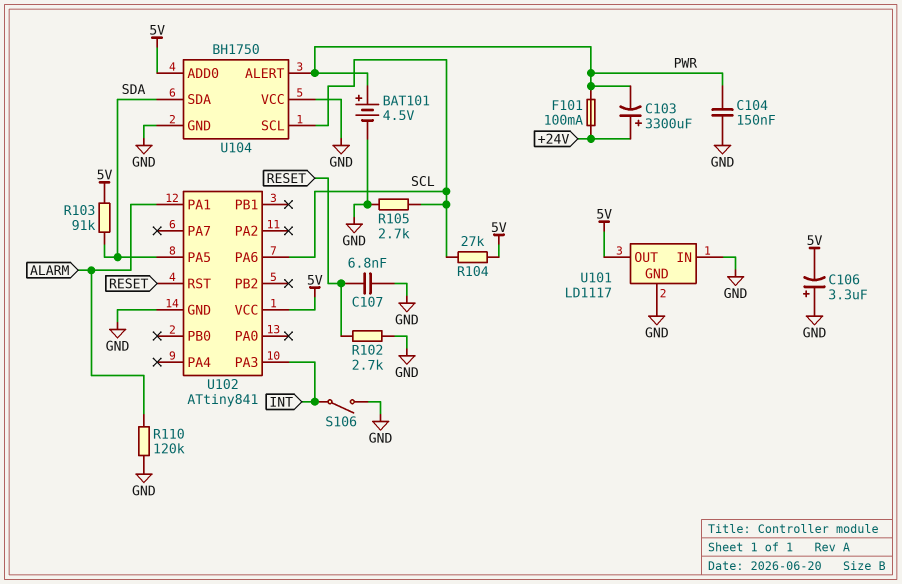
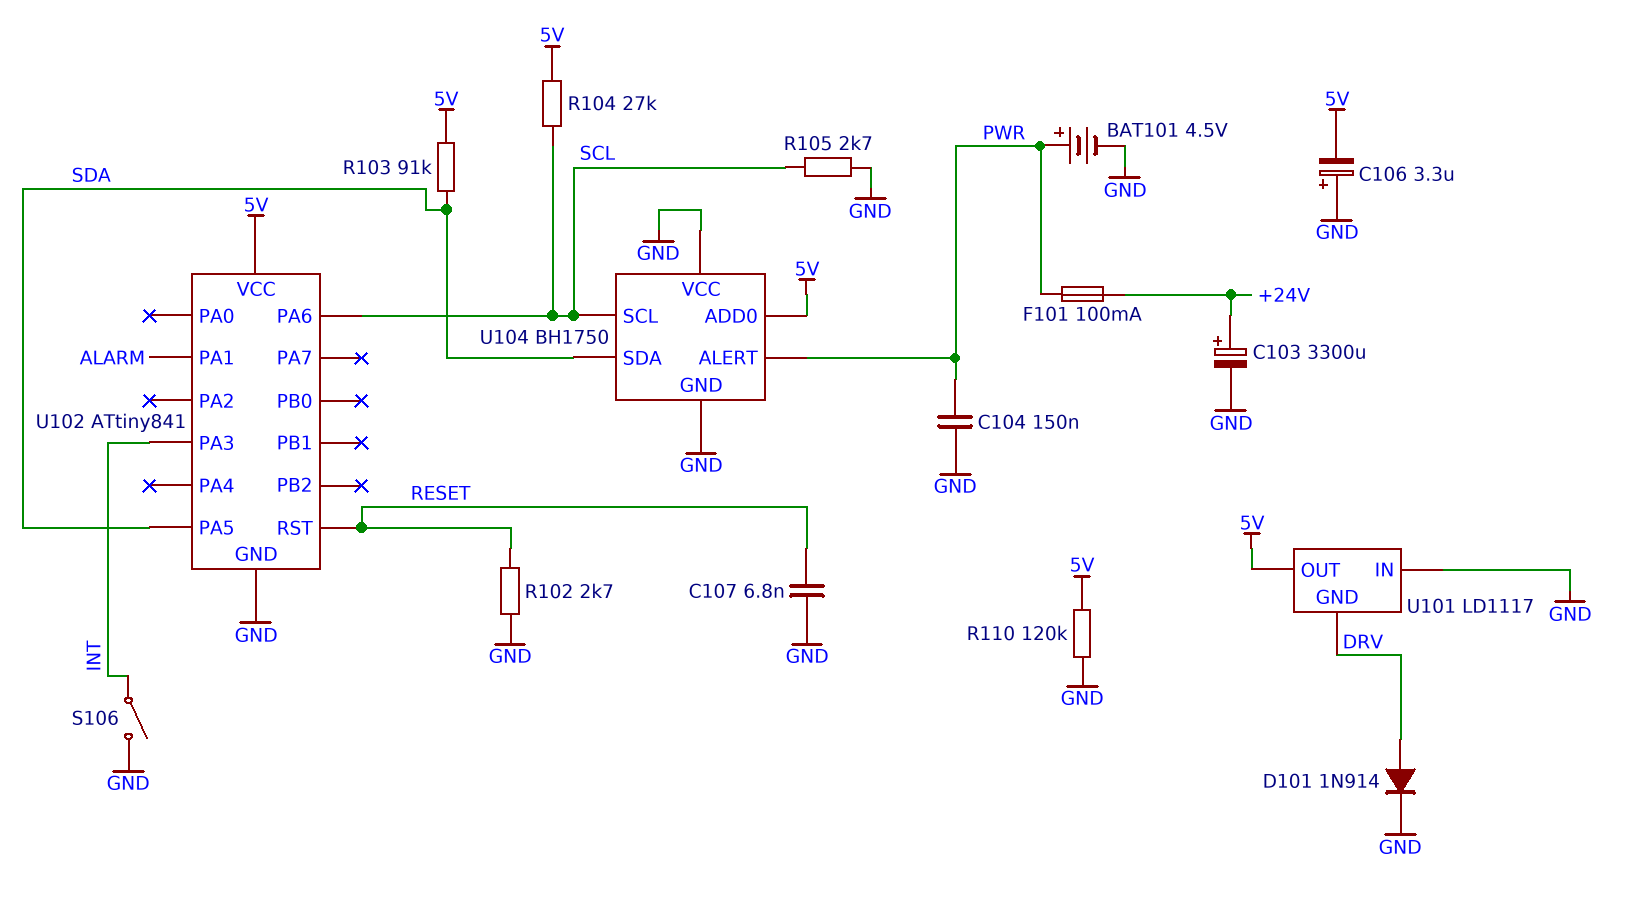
C103: 3300uF (plus +24V, minus PWR) -> 3300uF (plus +24V, minus GND)
D101: none -> diode 1N914 (A DRV, K GND)
R110: 120k (ALARM, GND) -> 120k (5V, GND)
U101 pin GND: GND -> DRV

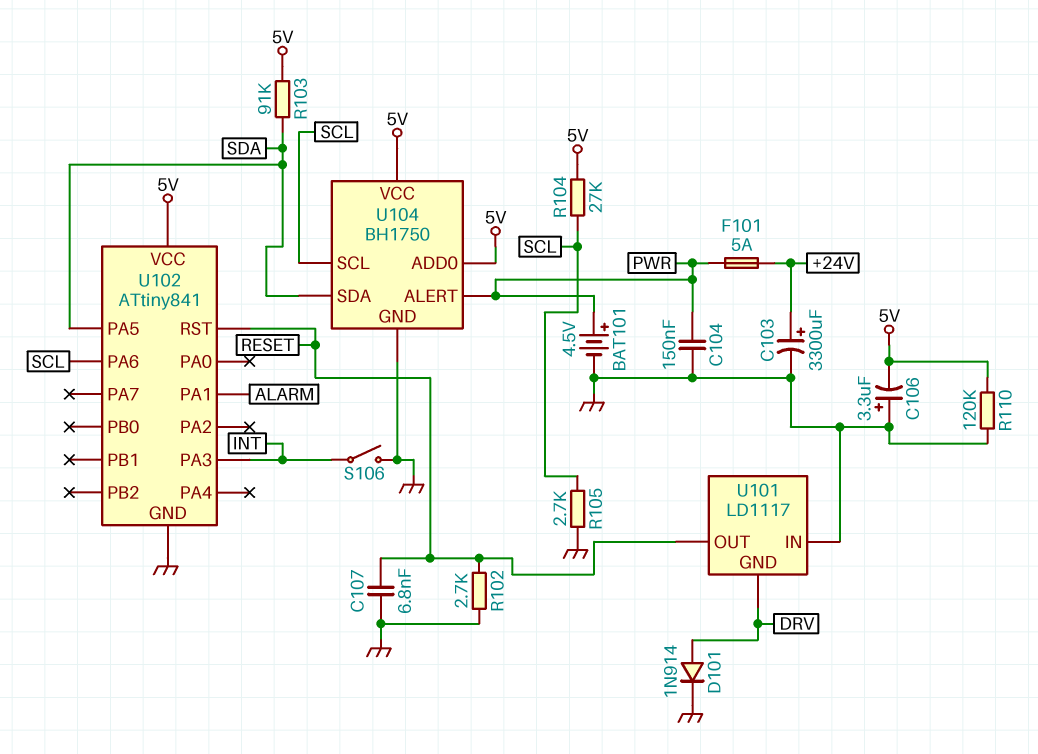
F101: 100mA (+24V, PWR) -> 5A (+24V, PWR)
U101 pin OUT: 5V -> RESET
U104 pin VCC: GND -> 5V

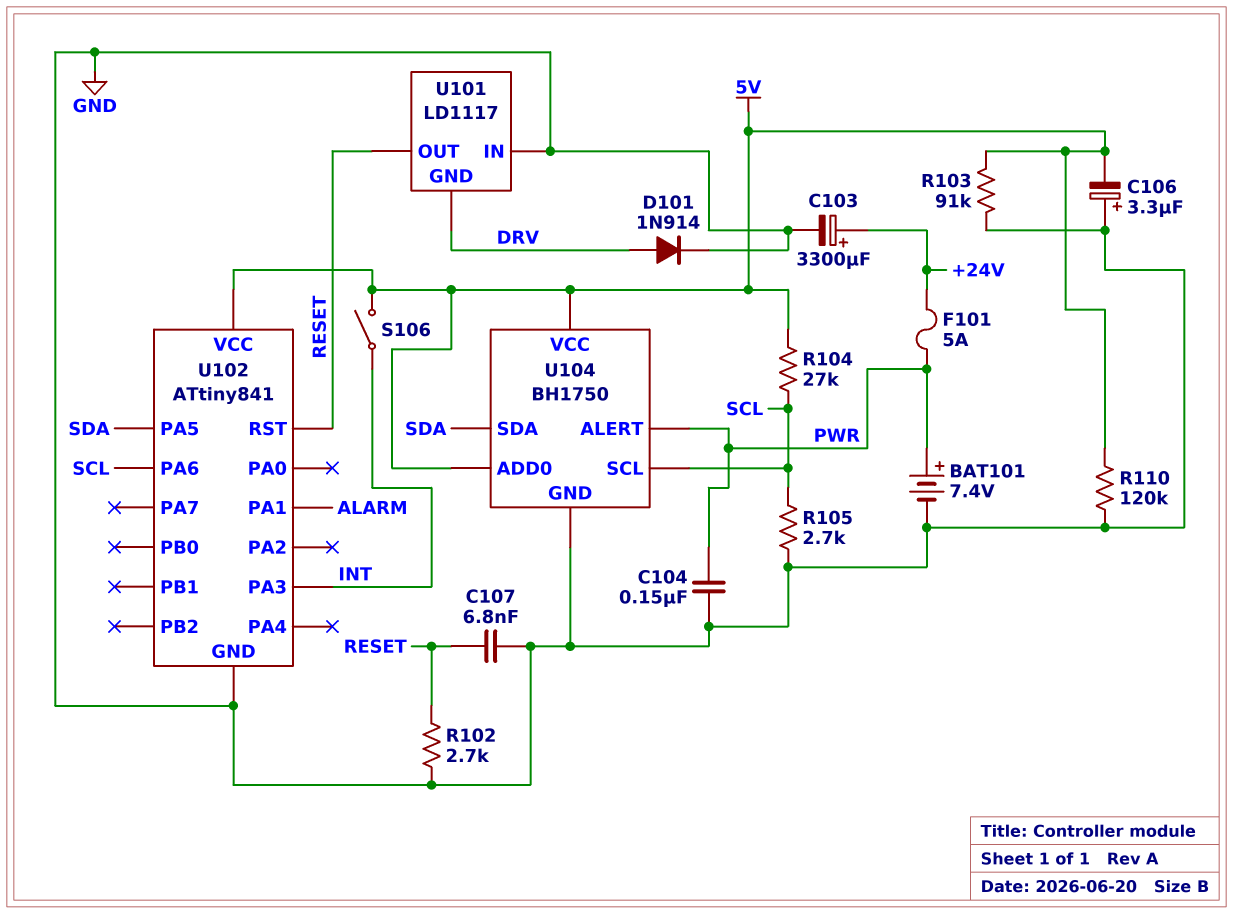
BAT101: 4.5V (plus PWR, minus GND) -> 7.4V (plus PWR, minus GND)
R103: 91k (5V, SDA) -> 91k (5V, GND)
S106: switch (GND, INT) -> switch (5V, INT)

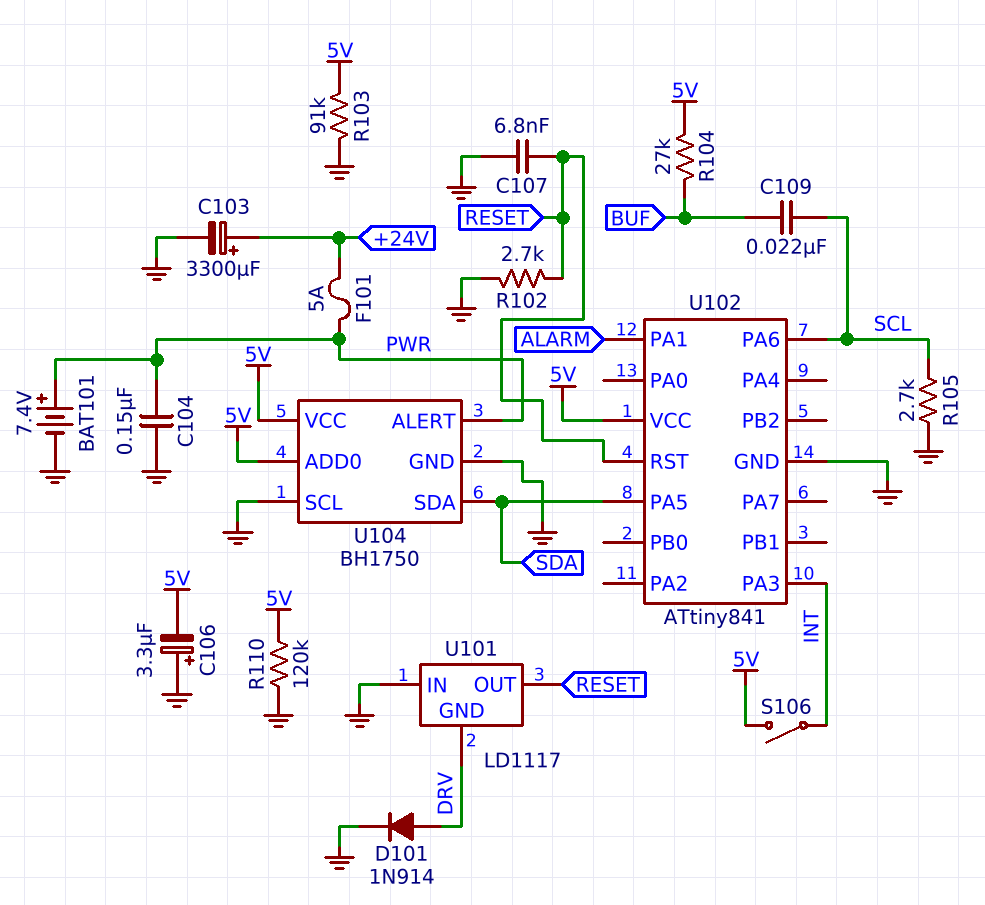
C109: none -> 22nF (BUF, SCL)
R104: 27k (5V, SCL) -> 27k (5V, BUF)
U104 pin SCL: SCL -> GND

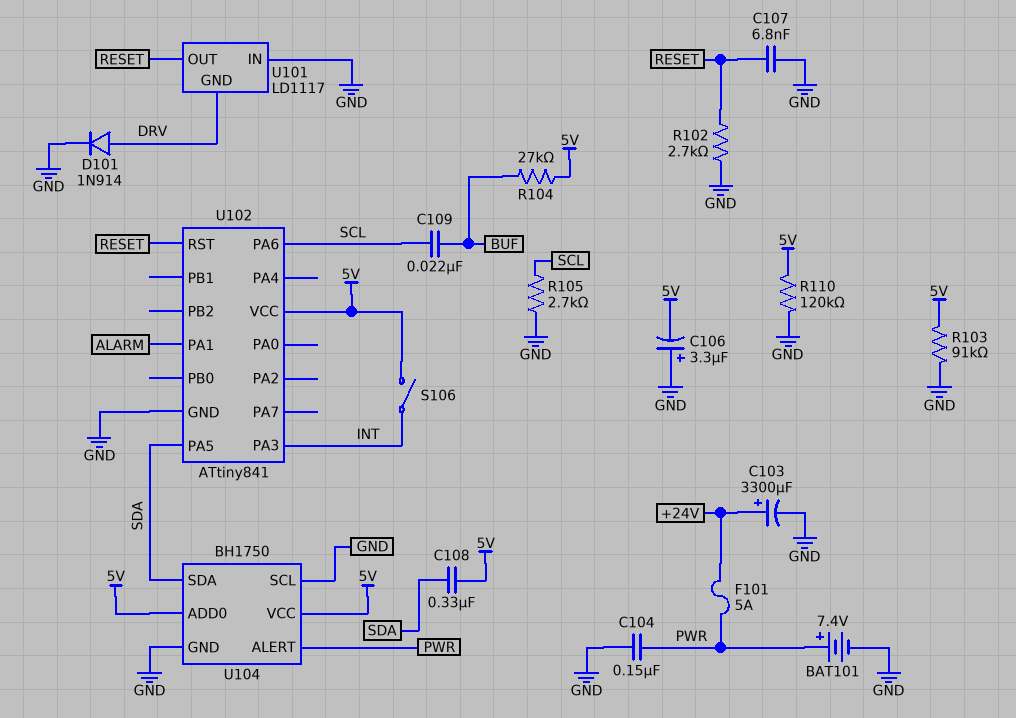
C108: none -> 330nF (5V, SDA)

